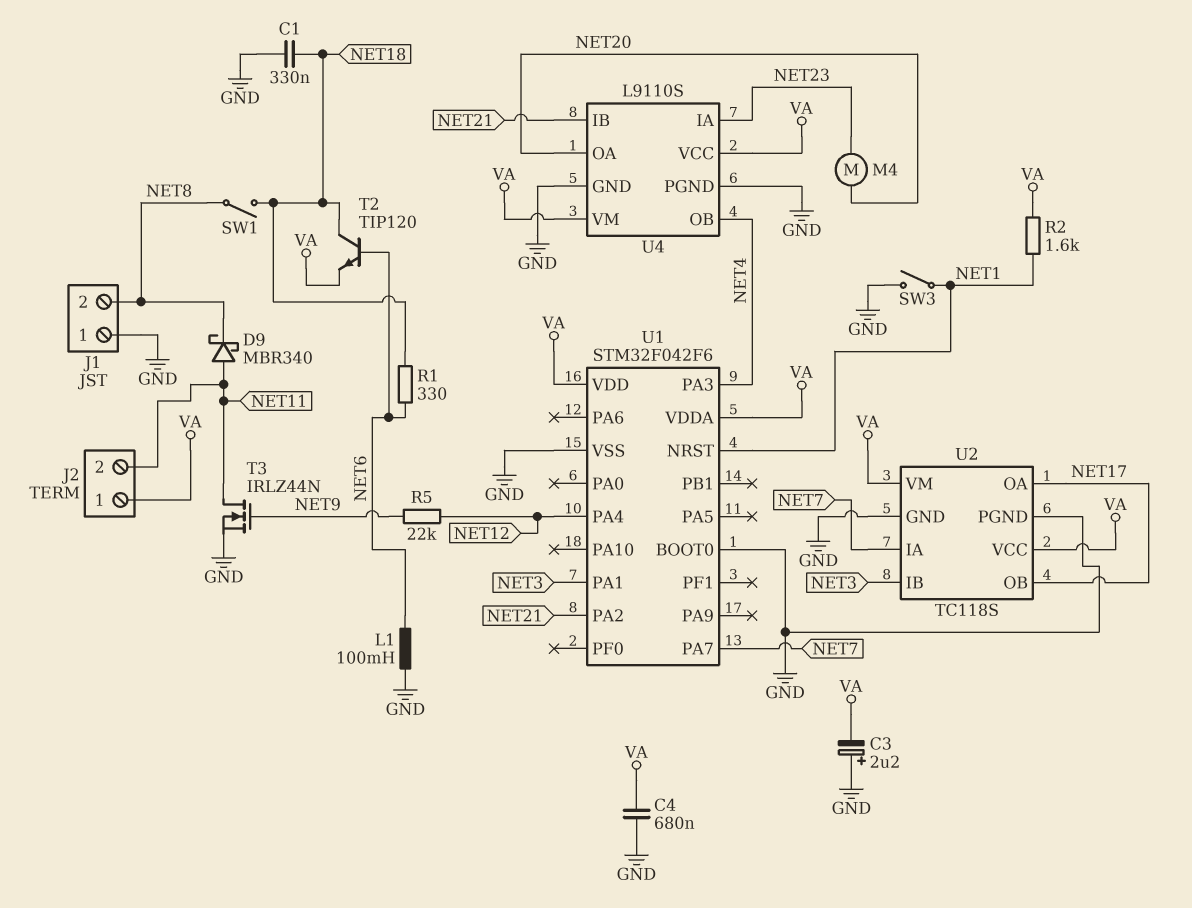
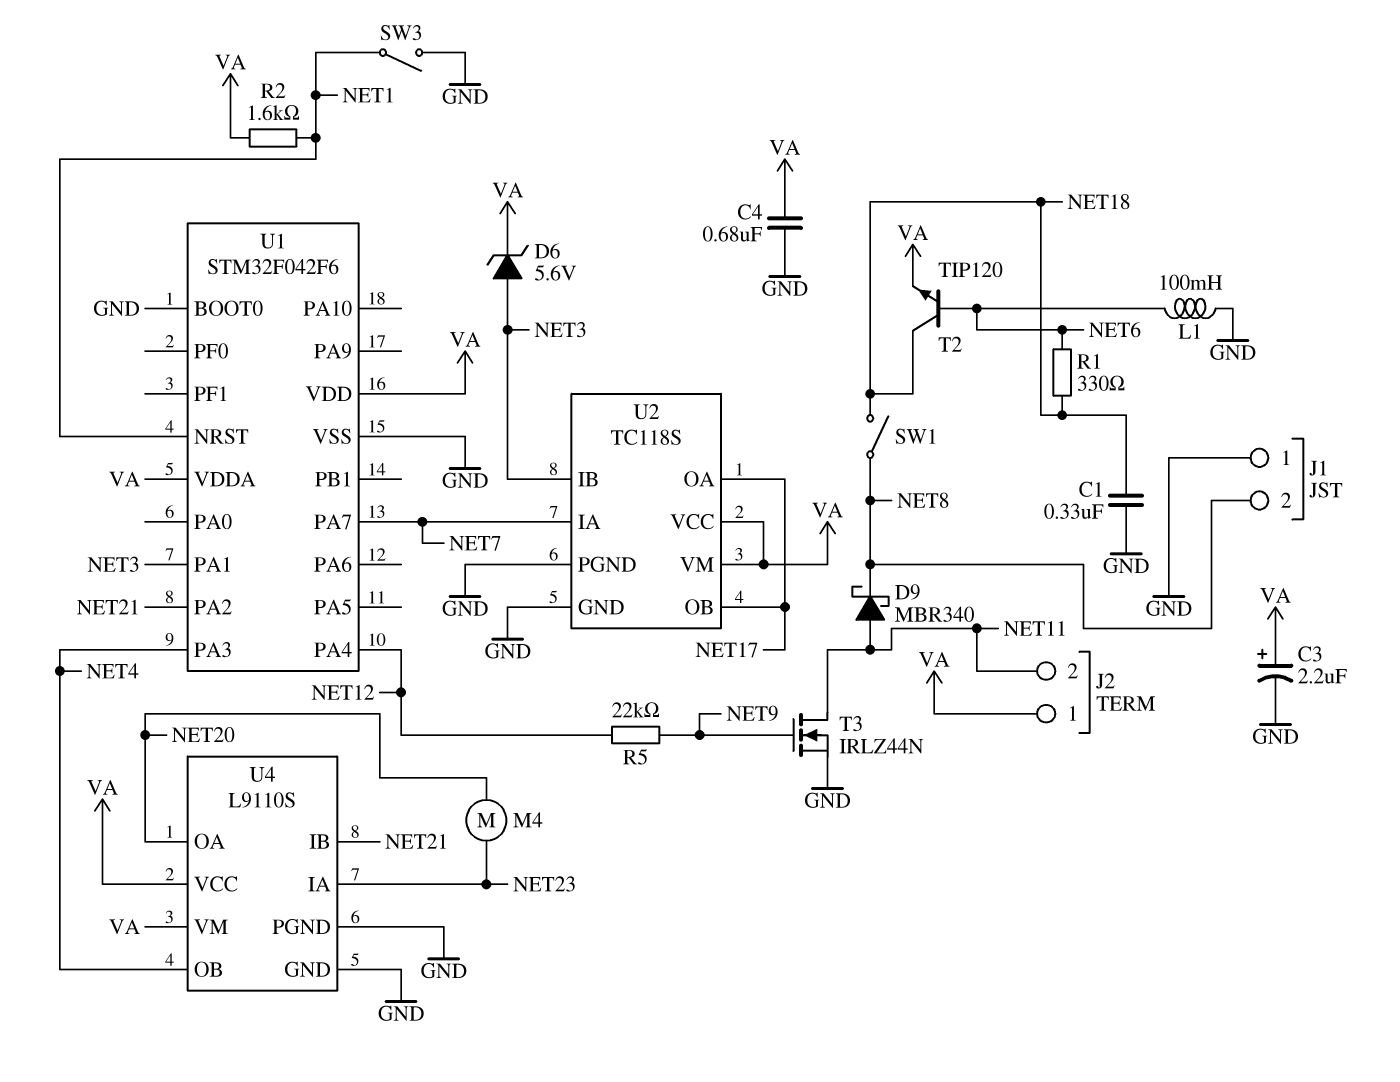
C3: 2.2uF (plus GND, minus VA) -> 2.2uF (plus VA, minus GND)
D6: none -> zener 5.6V (A NET3, K VA)

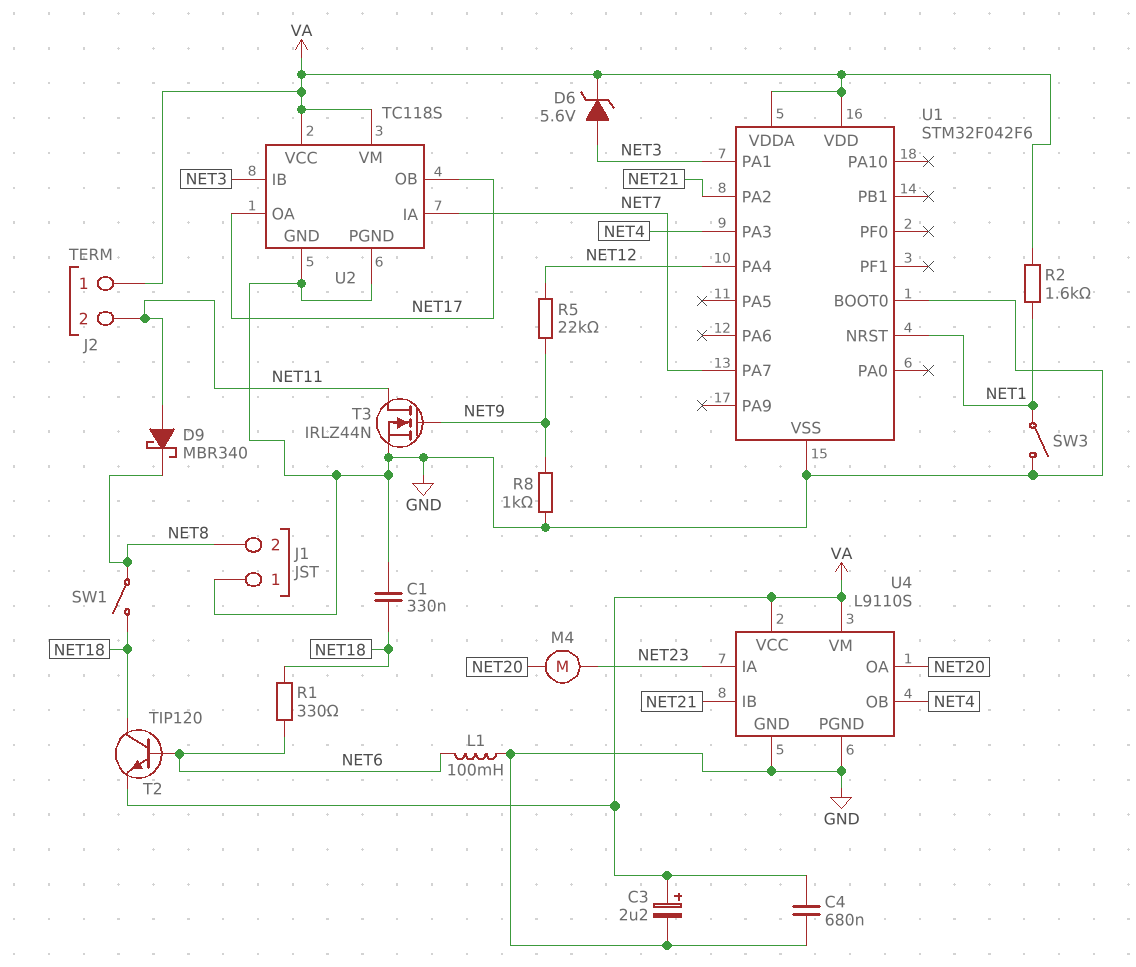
R8: none -> 1k (GND, NET9)

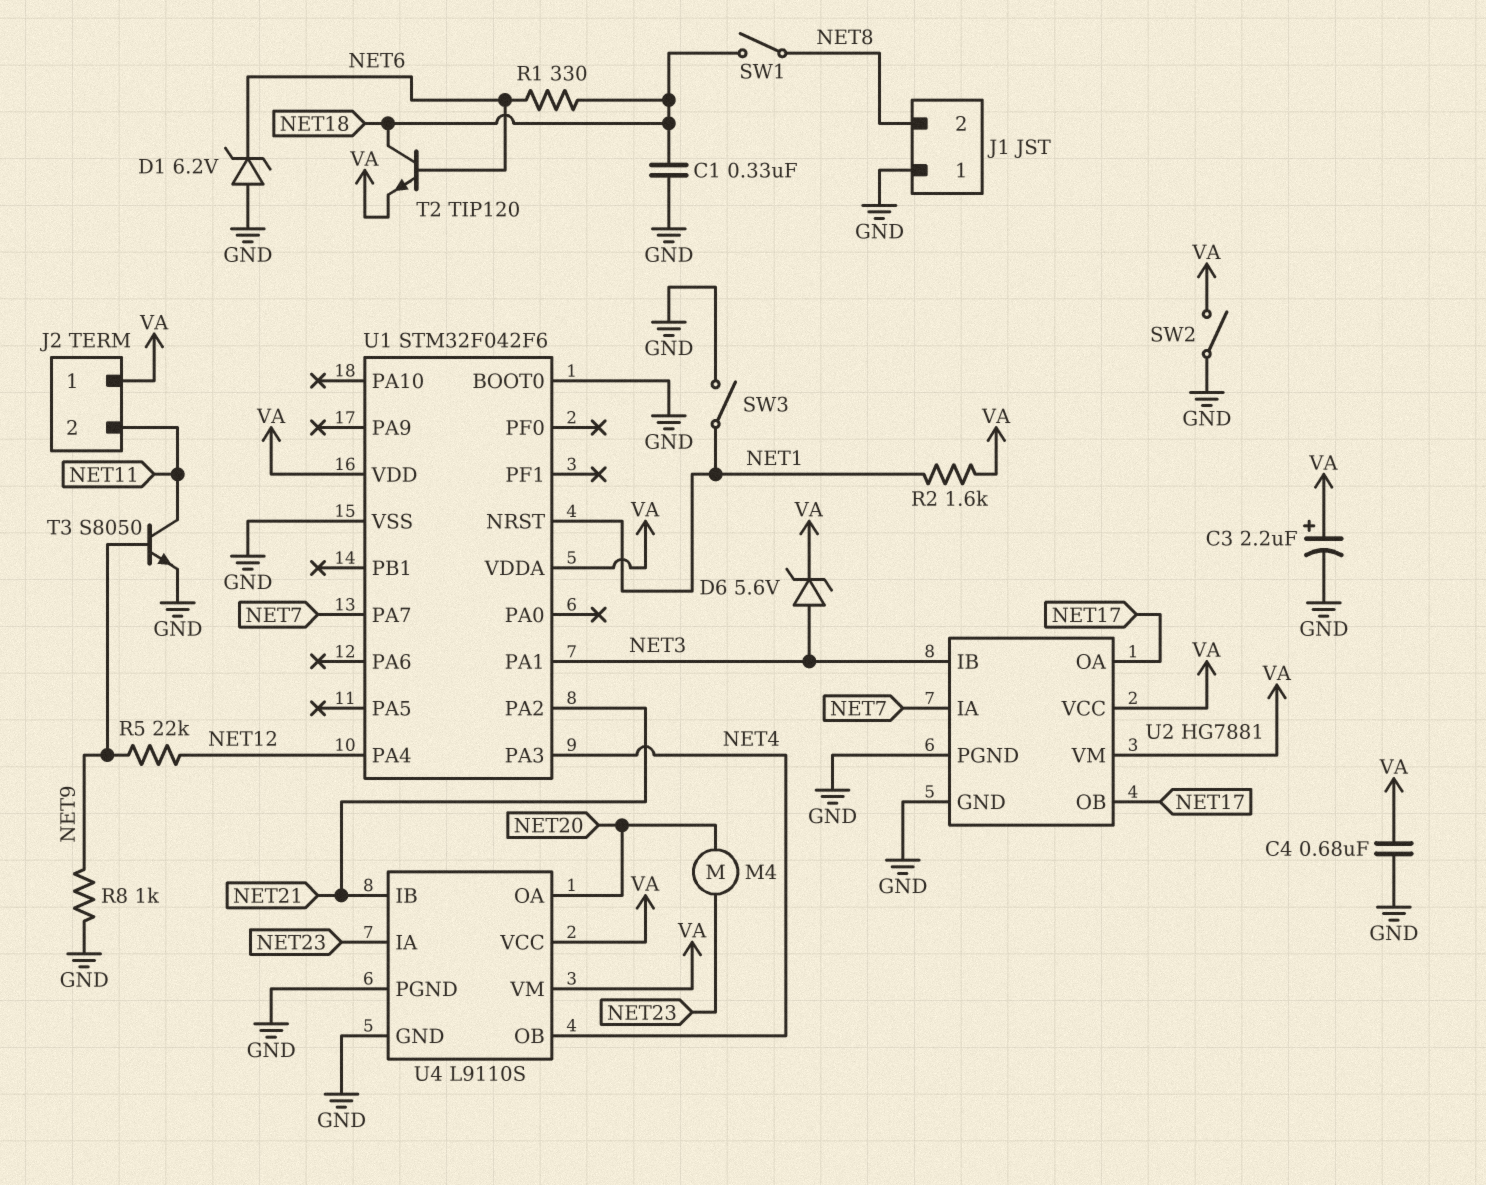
D1: none -> zener 6.2V (A GND, K NET6)
D9: schottky MBR340 (A NET11, K NET8) -> none
L1: 100mH (GND, NET6) -> none
SW2: none -> switch (GND, VA)
T3: NMOS IRLZ44N (G NET9, D NET11, S GND) -> NPN S8050 (B NET9, C NET11, E GND)
U2: TC118S -> HG7881

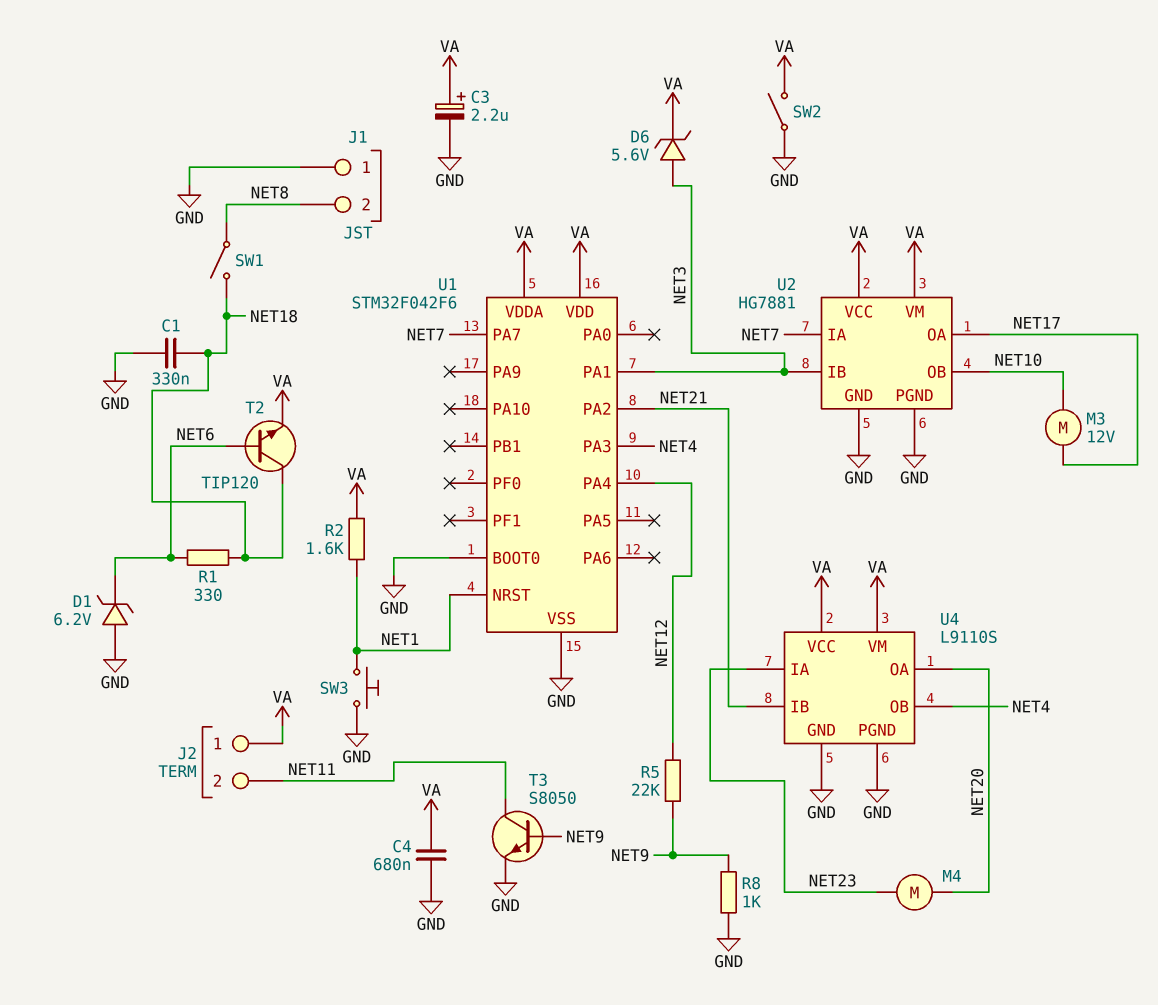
M3: none -> motor 12V (NET10, NET17)
SW3: switch (GND, NET1) -> button (GND, NET1)
U2 pin OB: NET17 -> NET10

